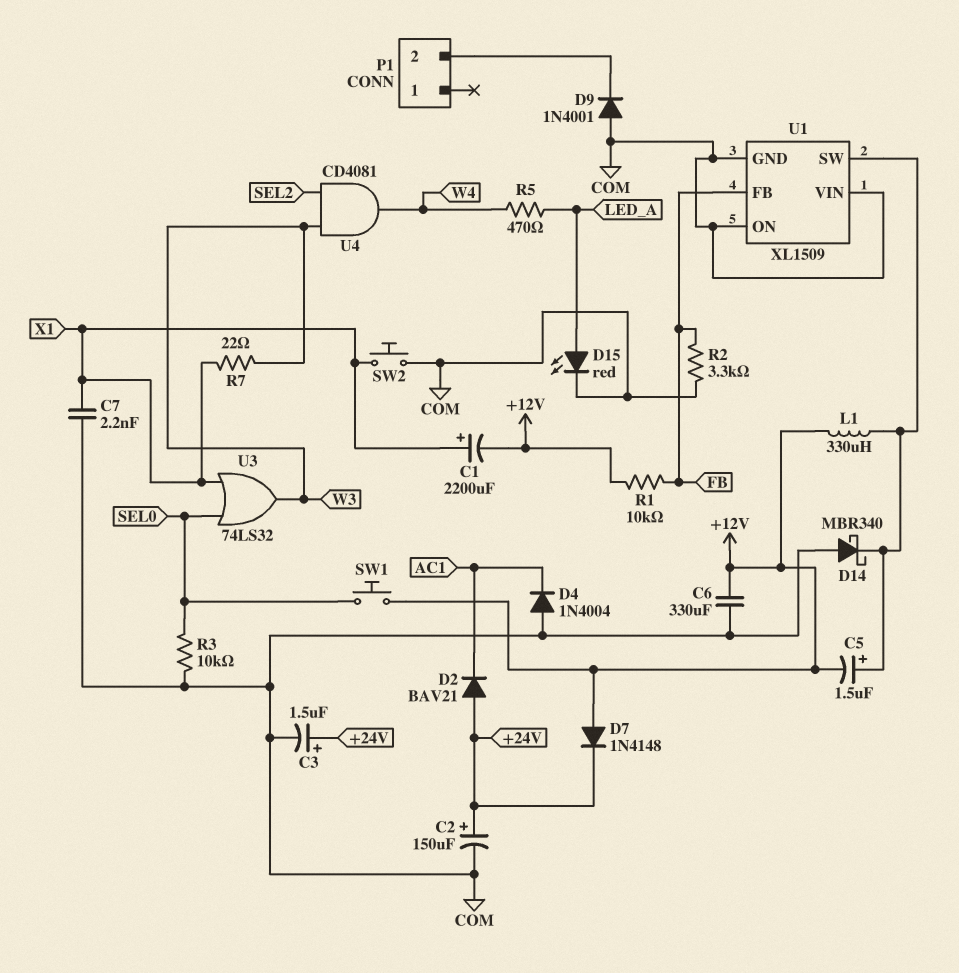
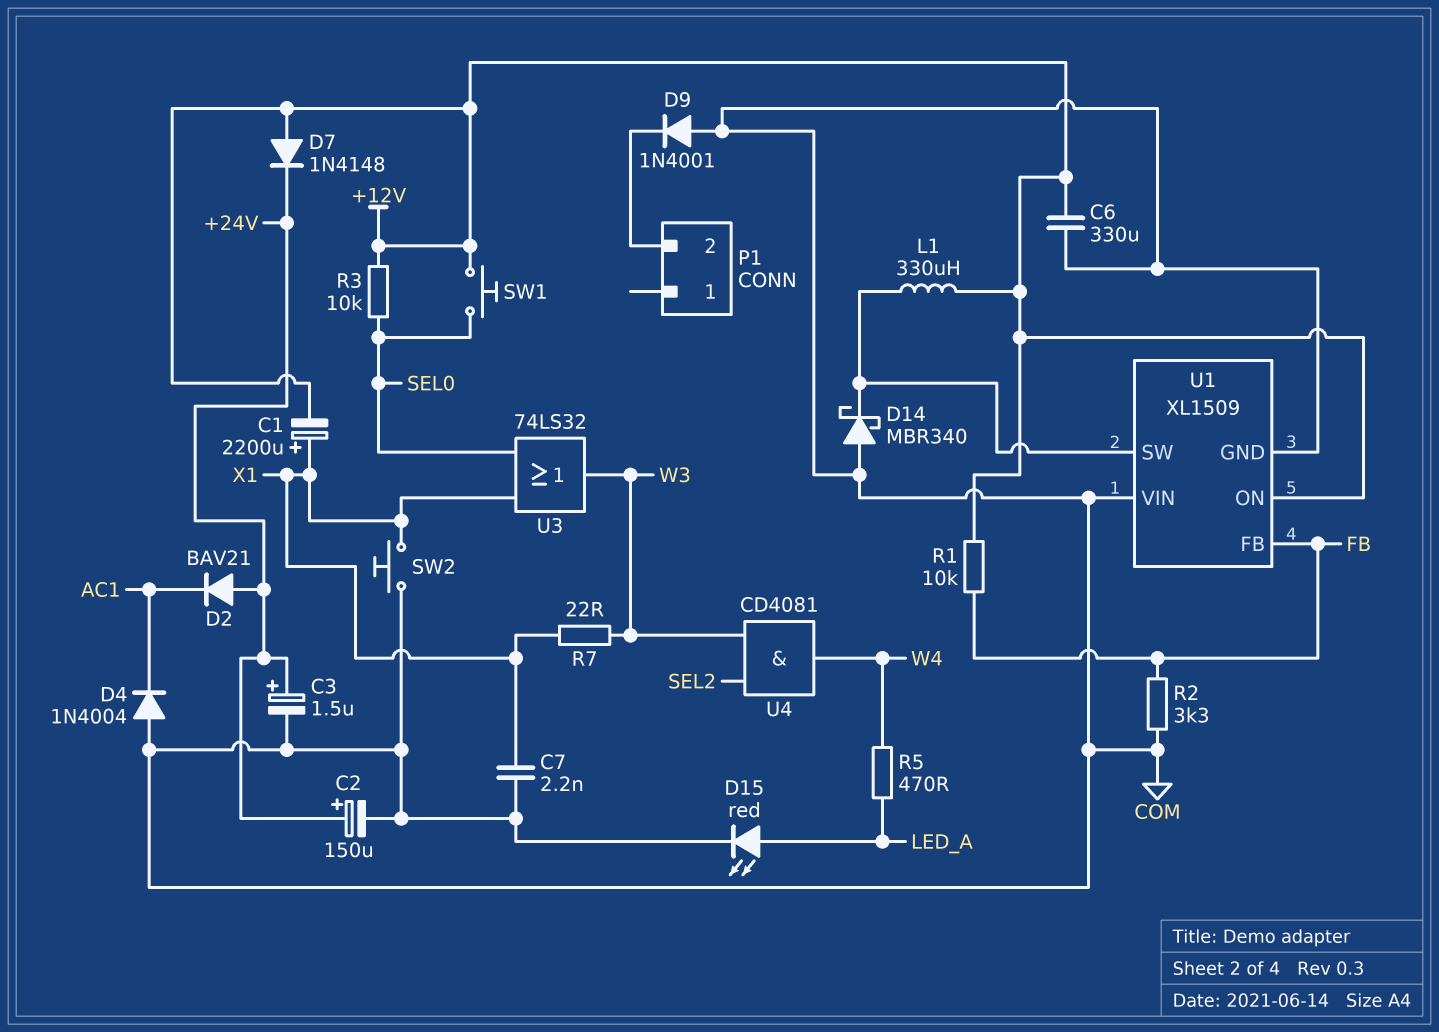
C5: 1.5uF (plus U1/SW, minus +12V) -> none
R3: 10k (COM, SEL0) -> 10k (+12V, SEL0)
U1 pin ON: COM -> +12V

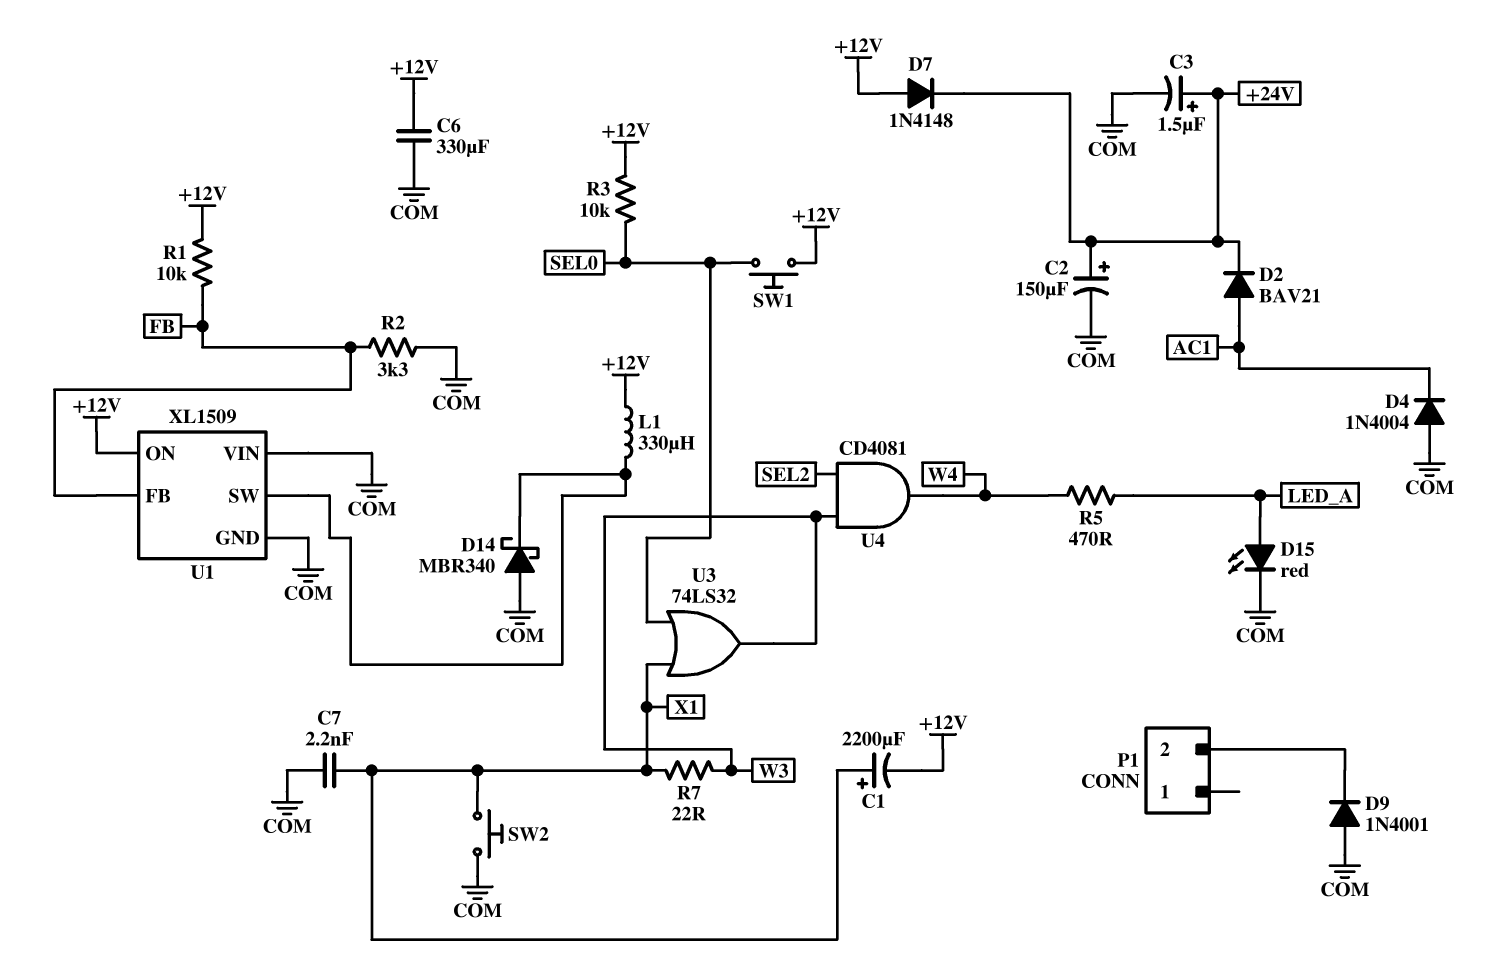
D2: diode BAV21 (A +24V, K AC1) -> diode BAV21 (A AC1, K +24V)

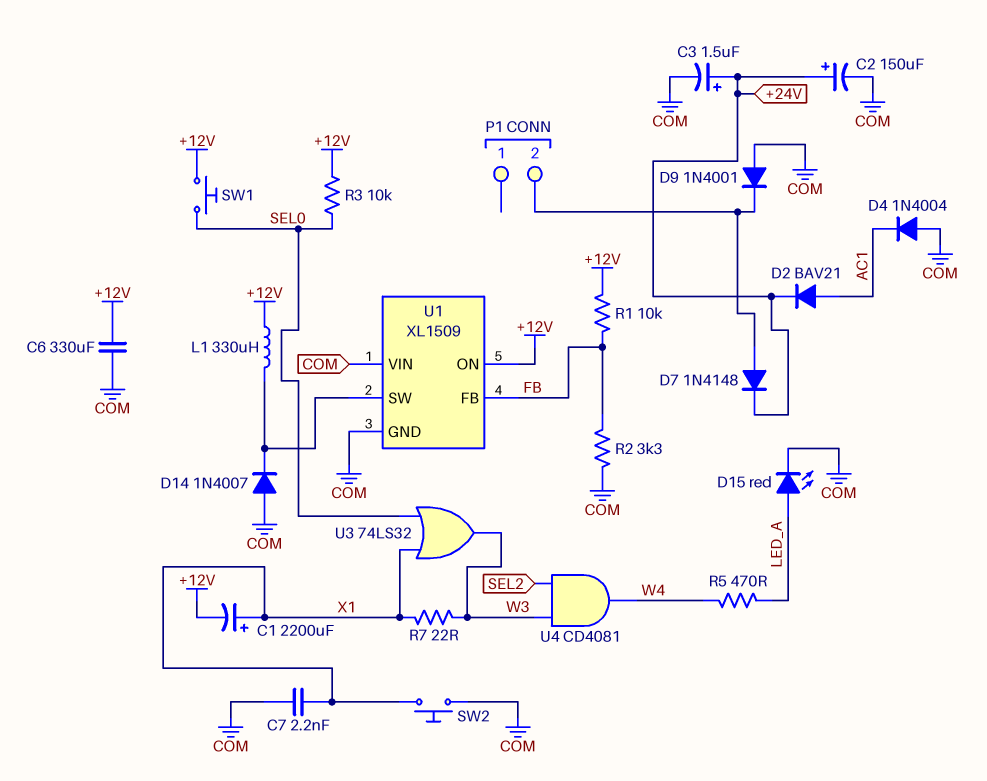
D7: diode 1N4148 (A +12V, K +24V) -> diode 1N4148 (A P1/2, K +24V)
D14: schottky MBR340 (A COM, K U1/SW) -> diode 1N4007 (A COM, K U1/SW)

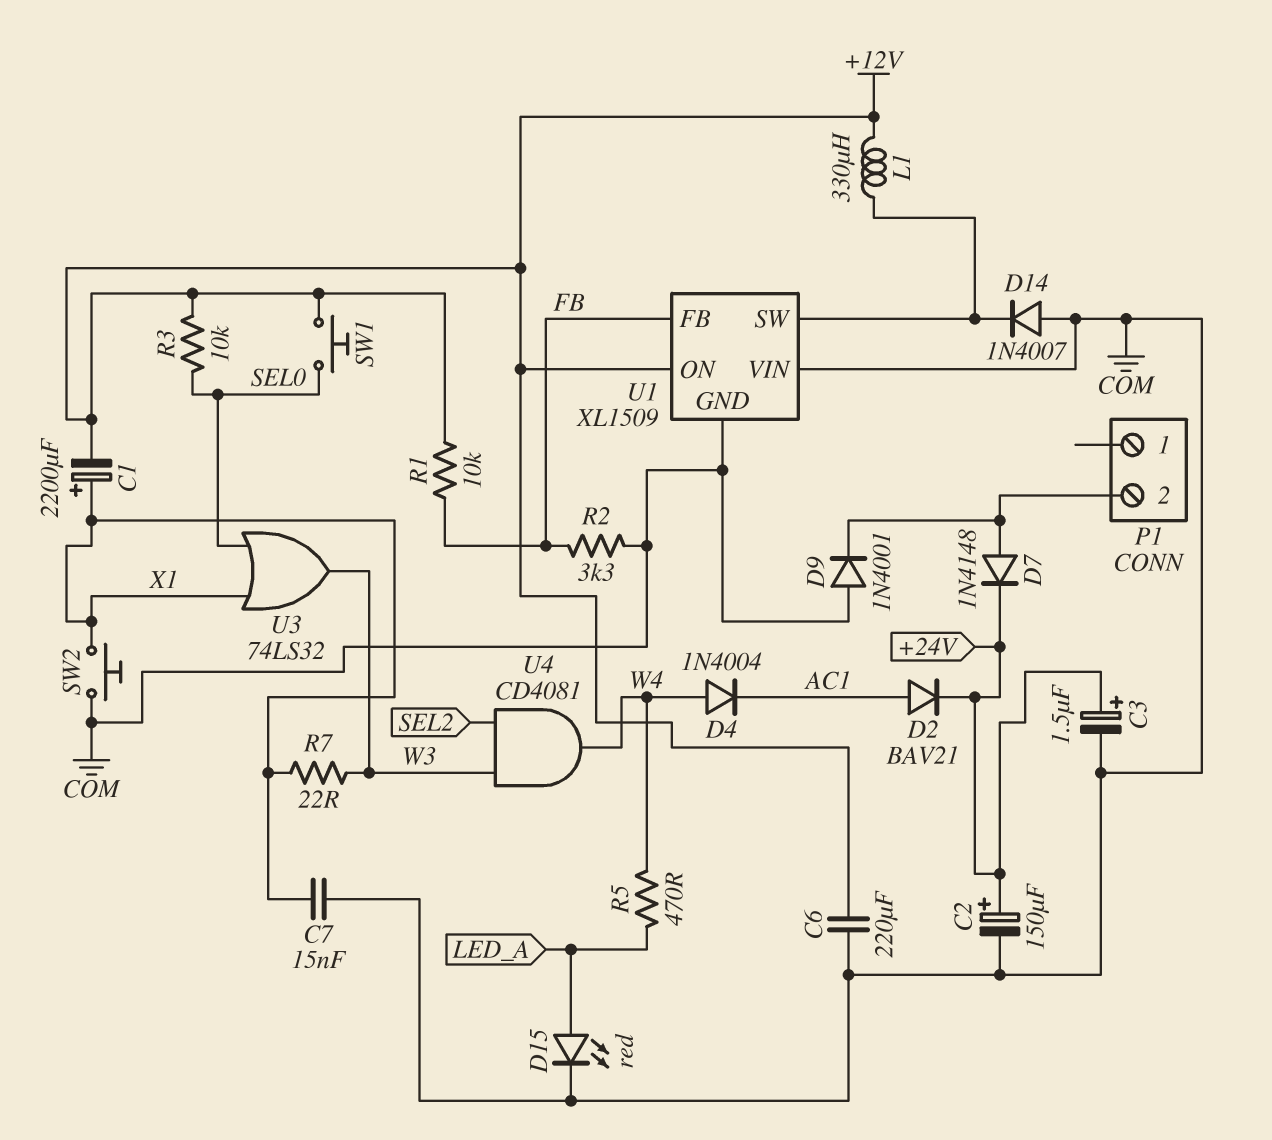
C6: 330uF (+12V, COM) -> 220uF (+12V, COM)
C7: 2.2nF (COM, X1) -> 15nF (COM, X1)
D4: diode 1N4004 (A COM, K AC1) -> diode 1N4004 (A W4, K AC1)

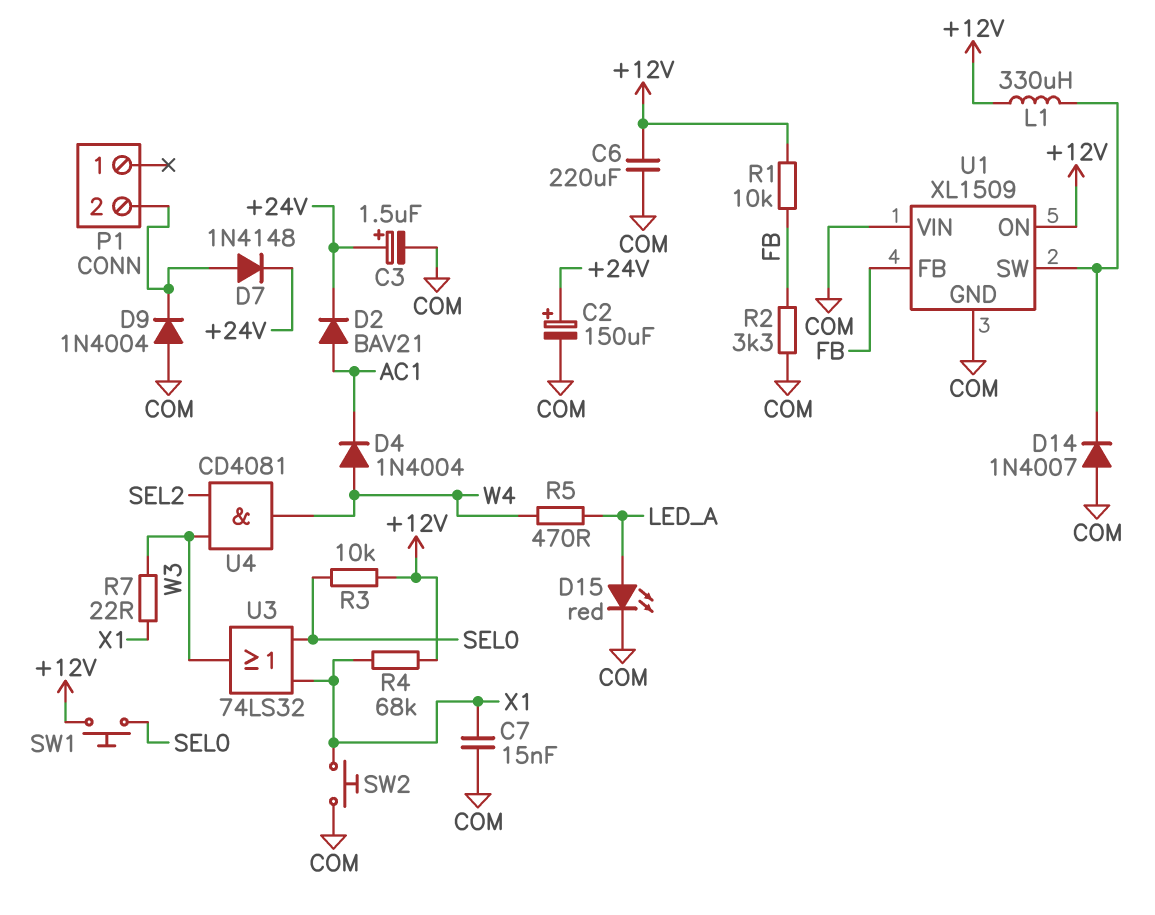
C1: 2200uF (plus X1, minus +12V) -> none
D9: diode 1N4001 (A COM, K P1/2) -> diode 1N4004 (A COM, K P1/2)
R4: none -> 68k (+12V, X1)

